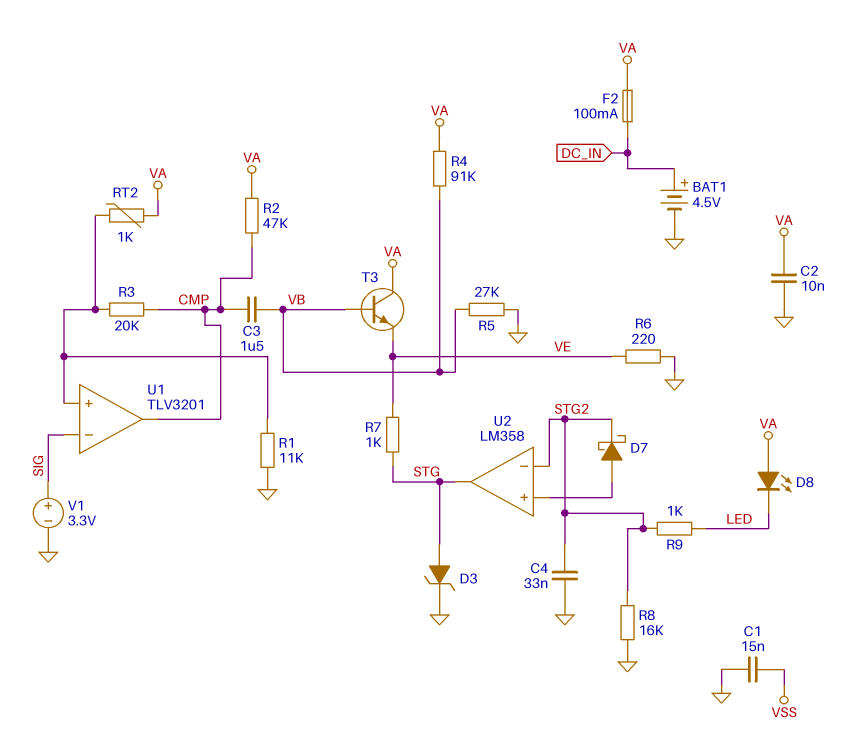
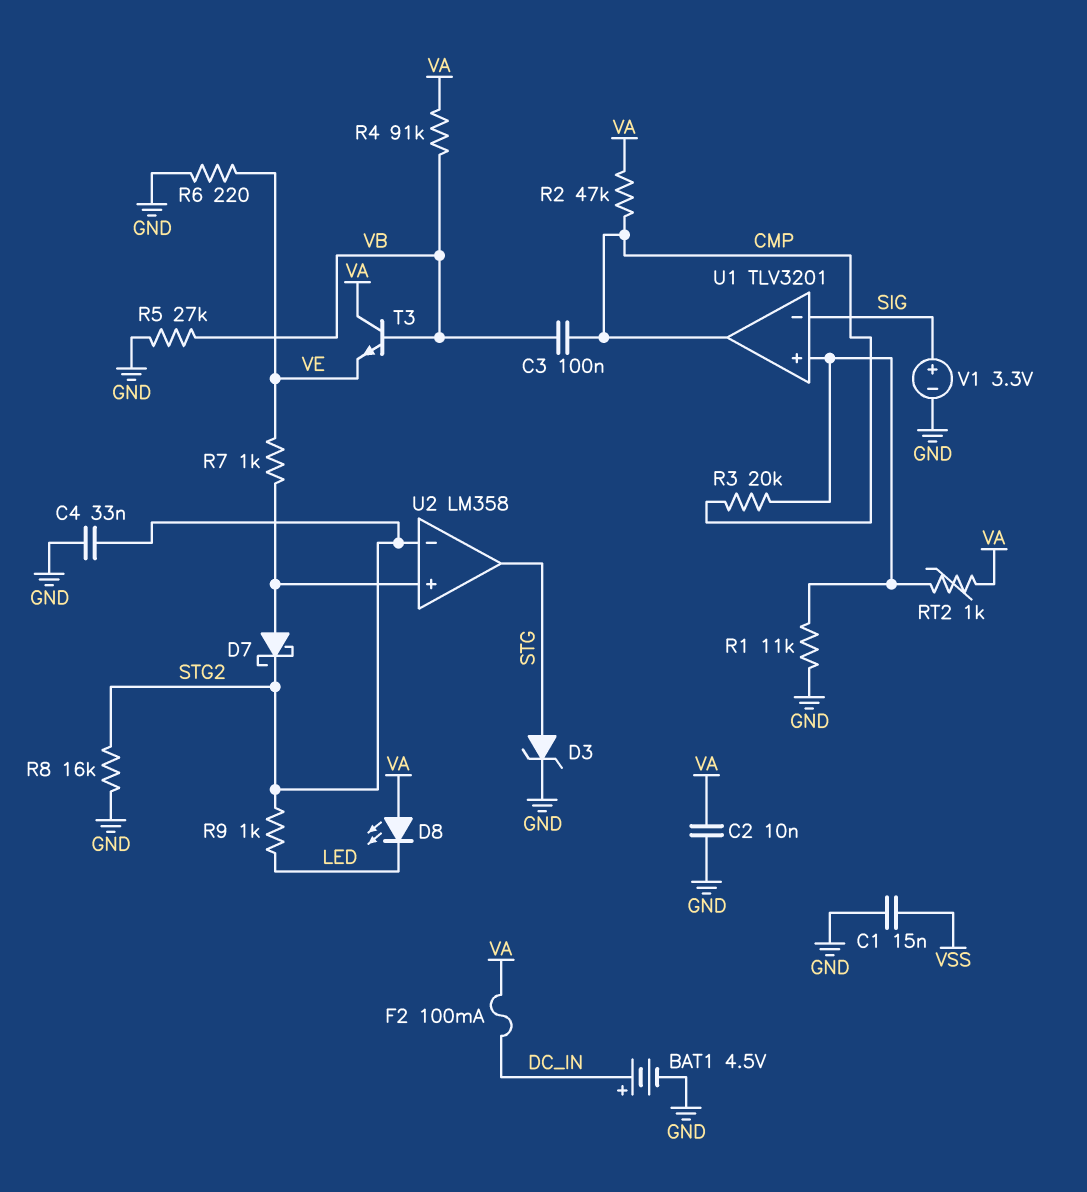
C3: 1.5uF (CMP, VB) -> 100nF (CMP, VB)
R7: 1k (STG, VE) -> 1k (U2/in+, VE)

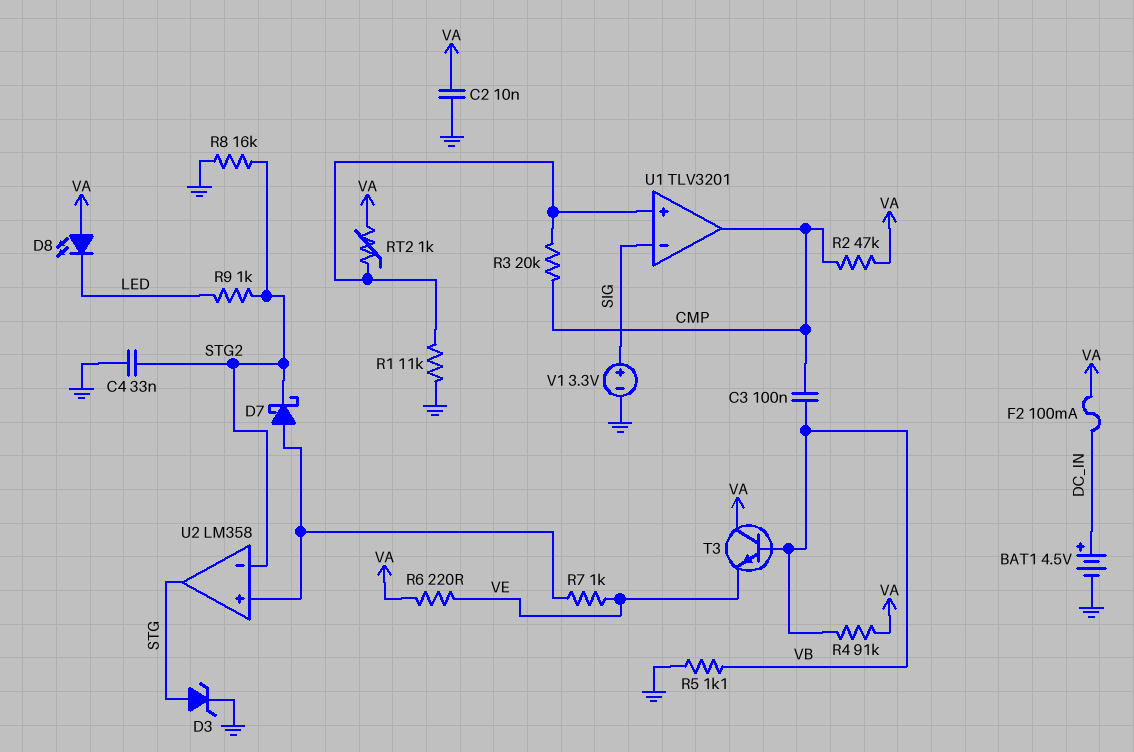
C1: 15nF (GND, VSS) -> none
R5: 27k (GND, VB) -> 1.1k (GND, VB)
R6: 220 (GND, VE) -> 220 (VA, VE)

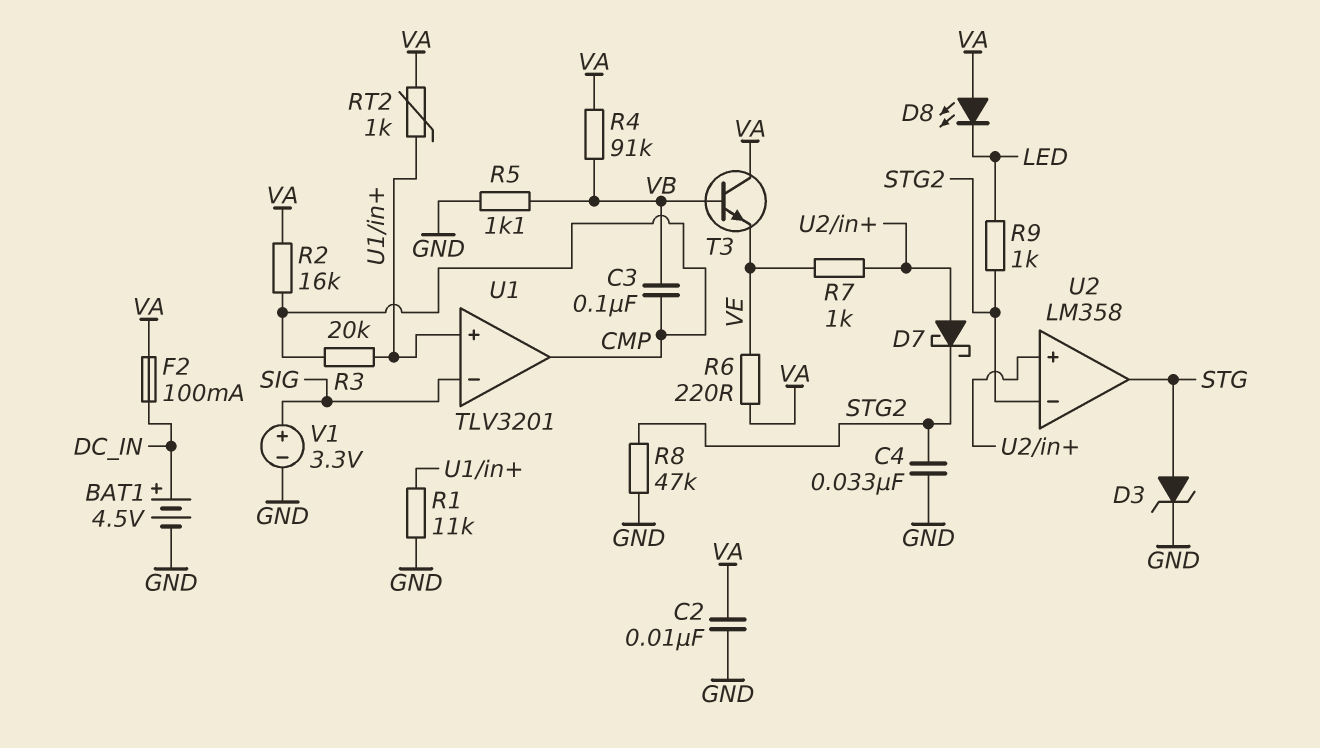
R2: 47k (CMP, VA) -> 16k (CMP, VA)
R8: 16k (GND, STG2) -> 47k (GND, STG2)

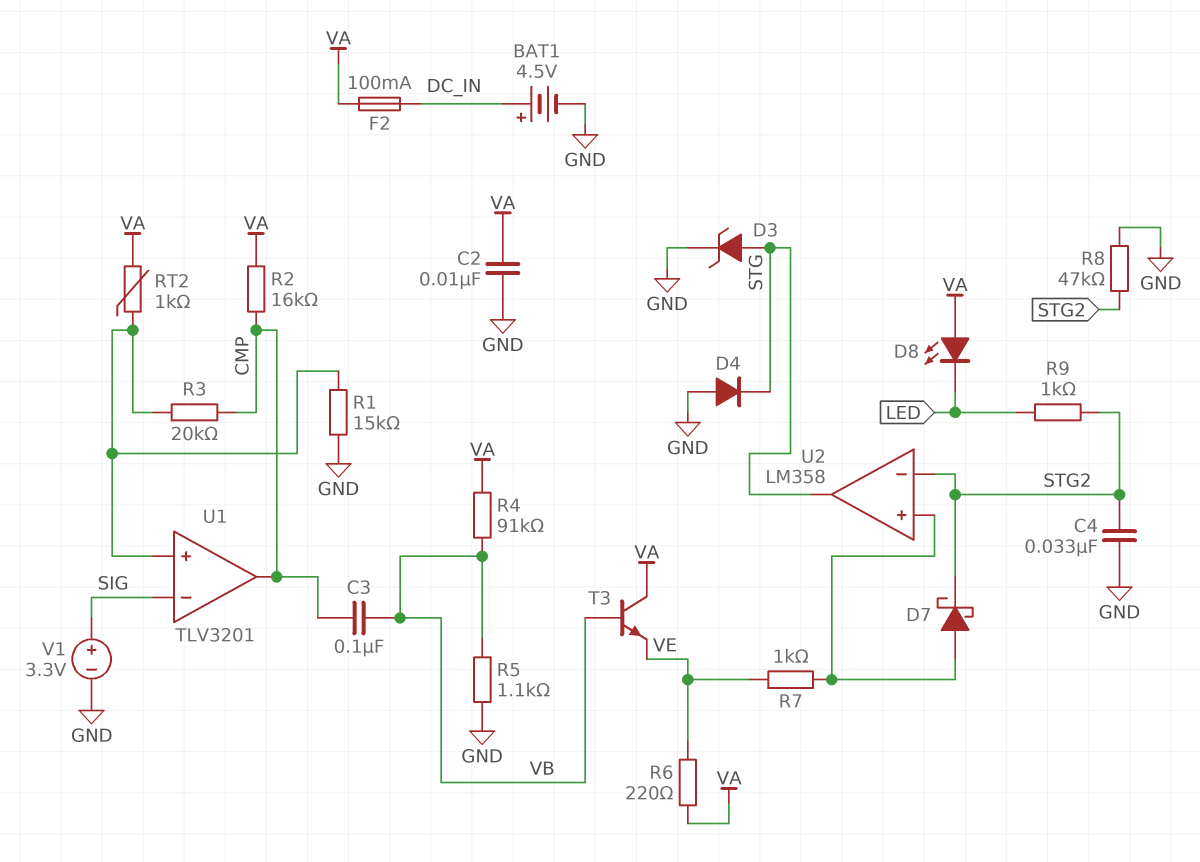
D4: none -> diode (A GND, K STG)
R1: 11k (GND, U1/in+) -> 15k (GND, U1/in+)

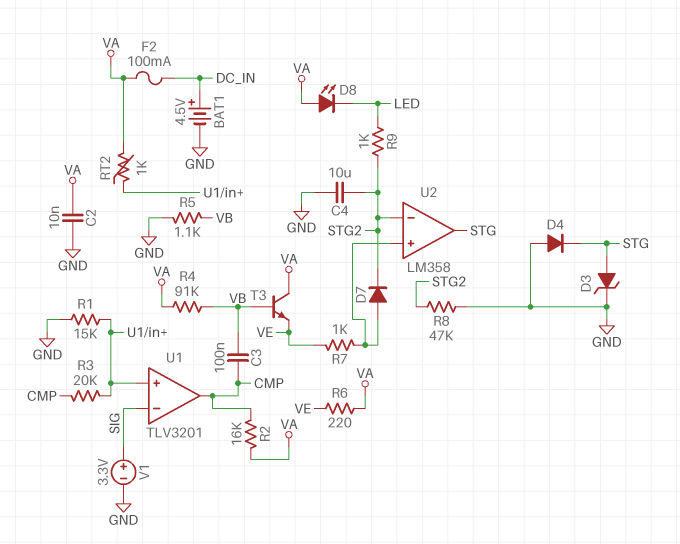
C4: 33nF (GND, STG2) -> 10uF (GND, STG2)
D7: schottky (A U2/in+, K STG2) -> diode (A U2/in+, K STG2)

